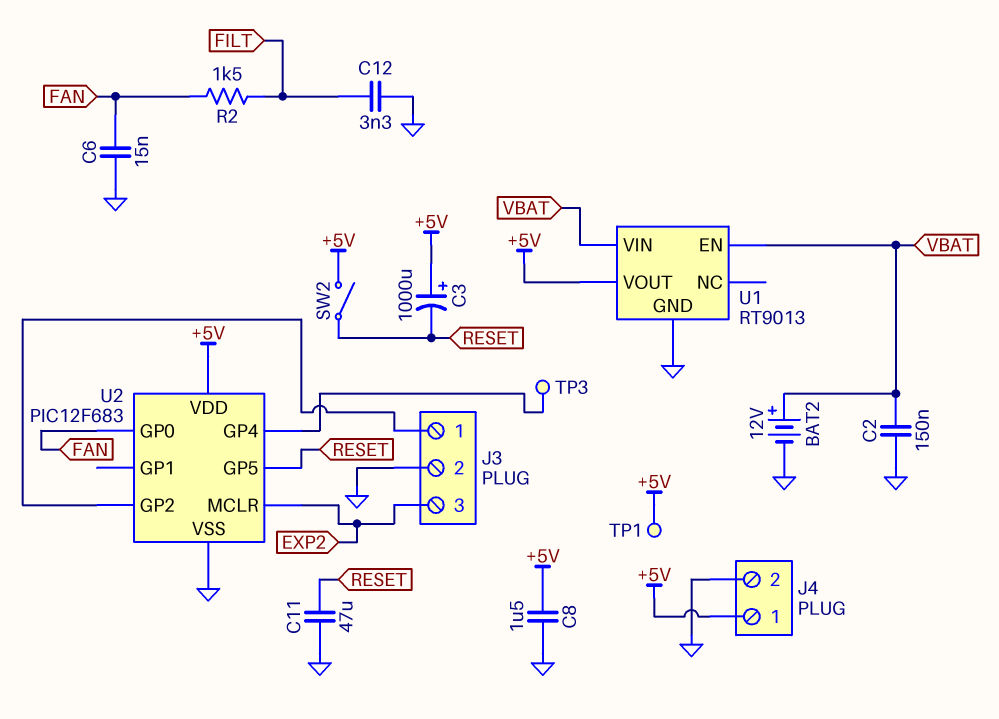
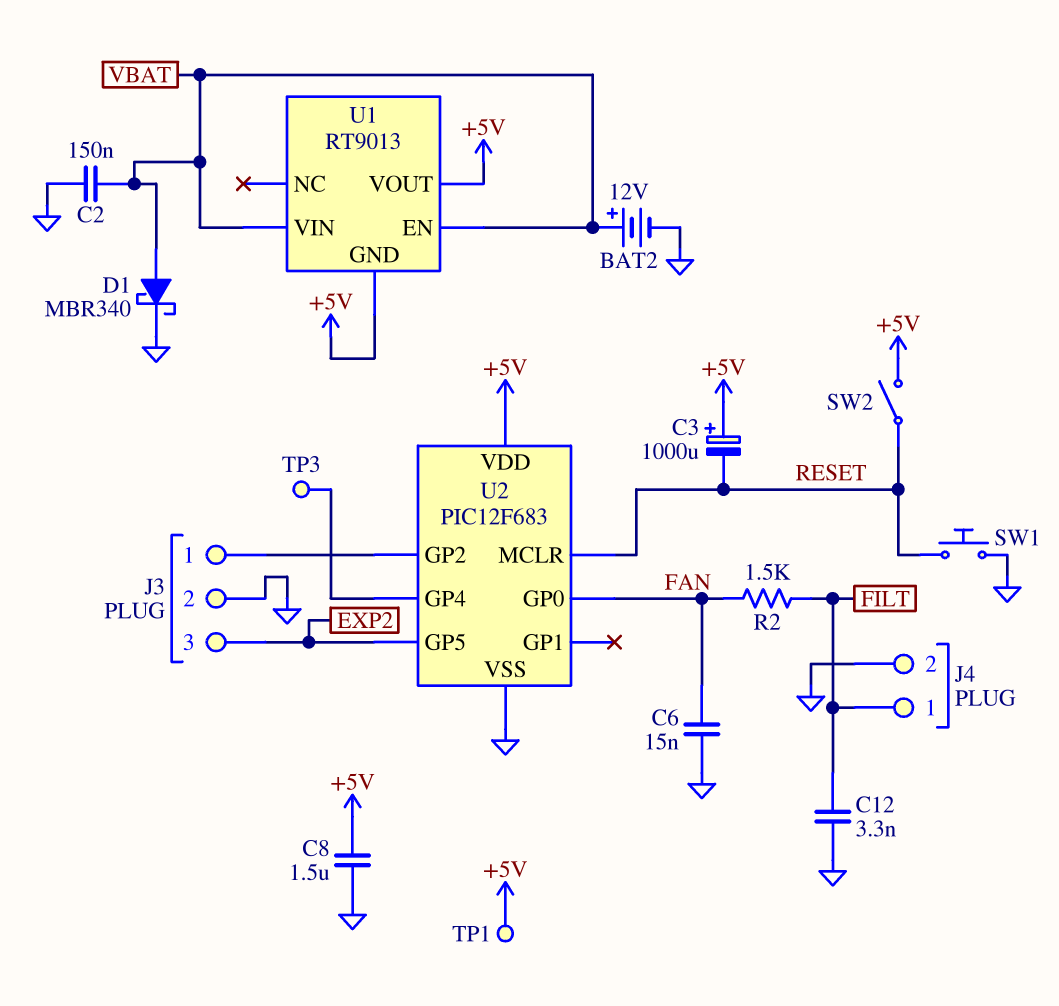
C11: 47uF (GND, RESET) -> none
D1: none -> schottky MBR340 (A VBAT, K GND)
J4 pin 1: +5V -> FILT
SW1: none -> button (GND, RESET)
U1 pin GND: GND -> +5V
U2 pin GP5: RESET -> EXP2
U2 pin MCLR: EXP2 -> RESET

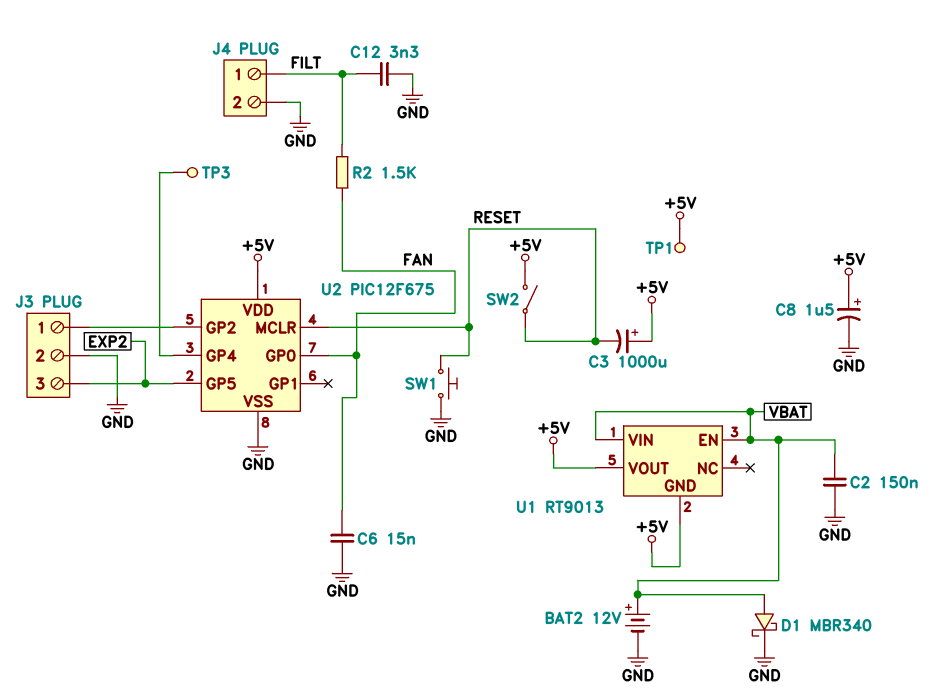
C8: 1.5uF (+5V, GND) -> 1.5uF (plus +5V, minus GND)
U2: PIC12F683 -> PIC12F675

